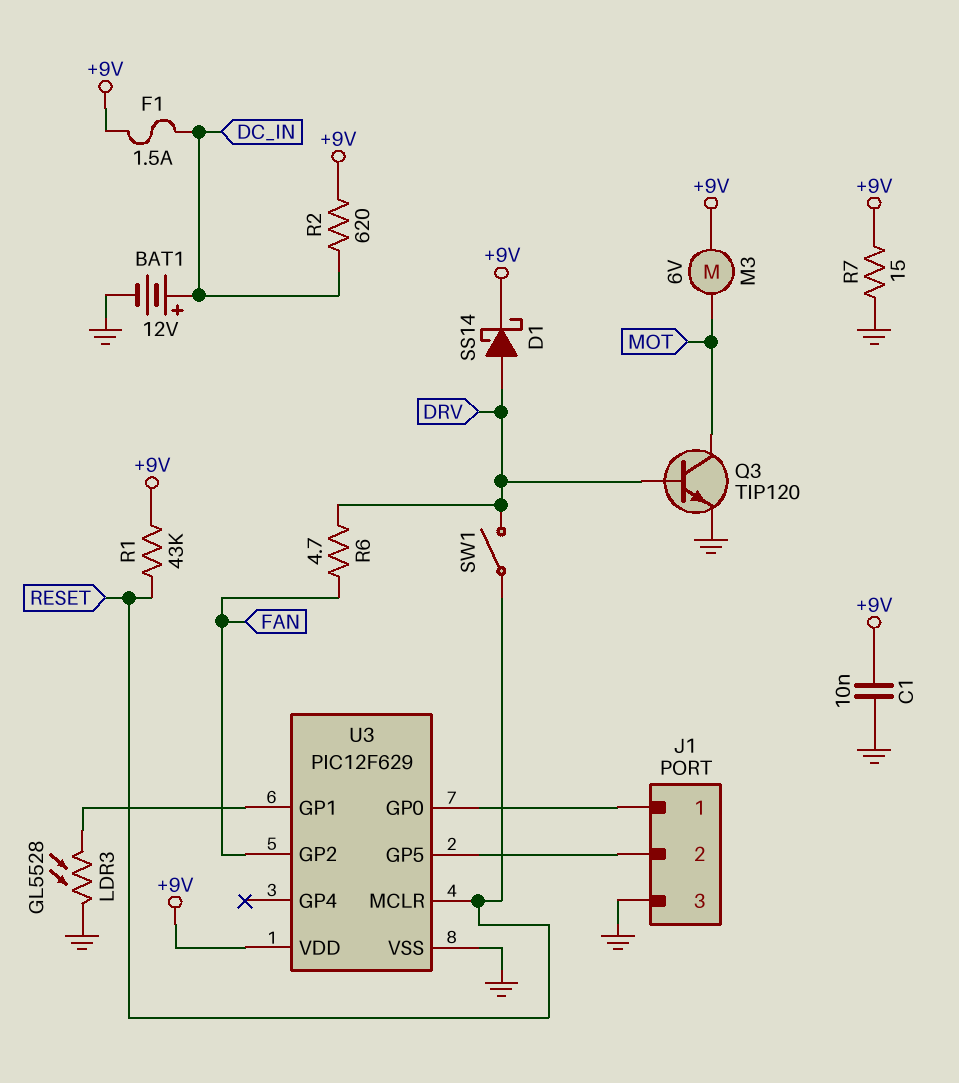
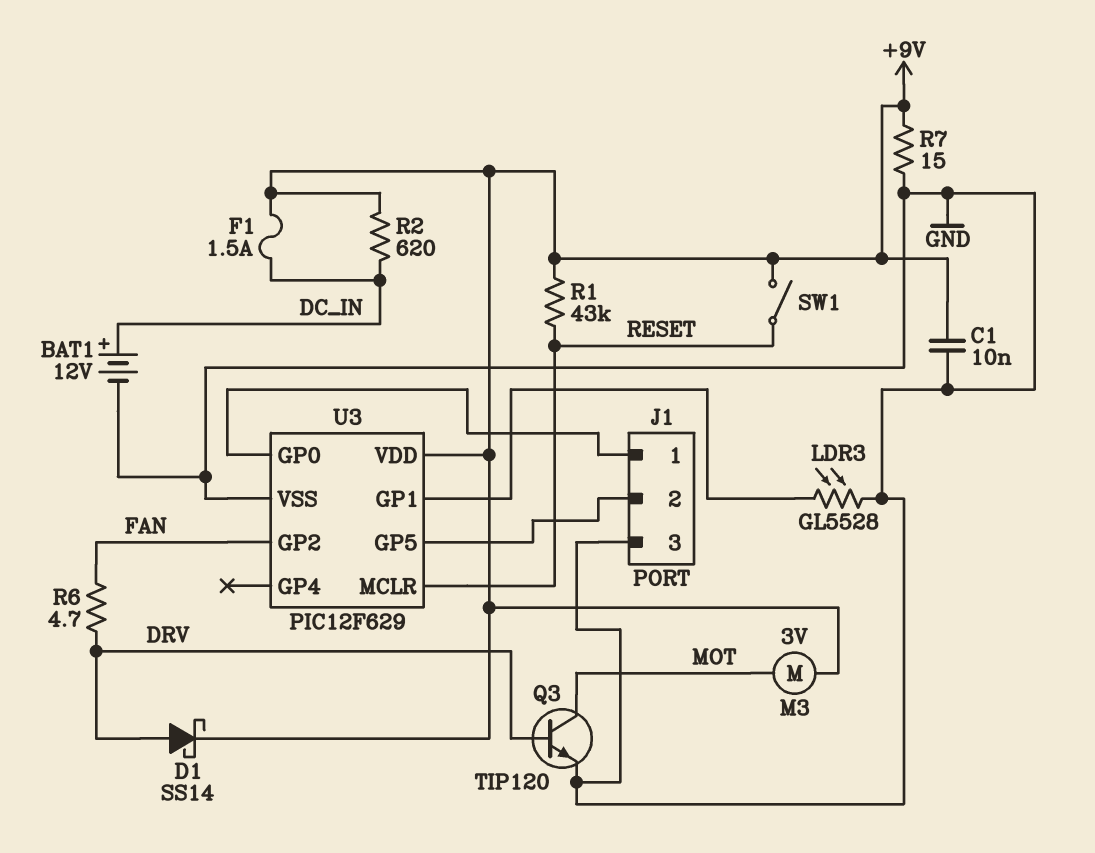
M3: motor 6V (+9V, MOT) -> motor 3V (+9V, MOT)
SW1: switch (DRV, RESET) -> switch (+9V, RESET)

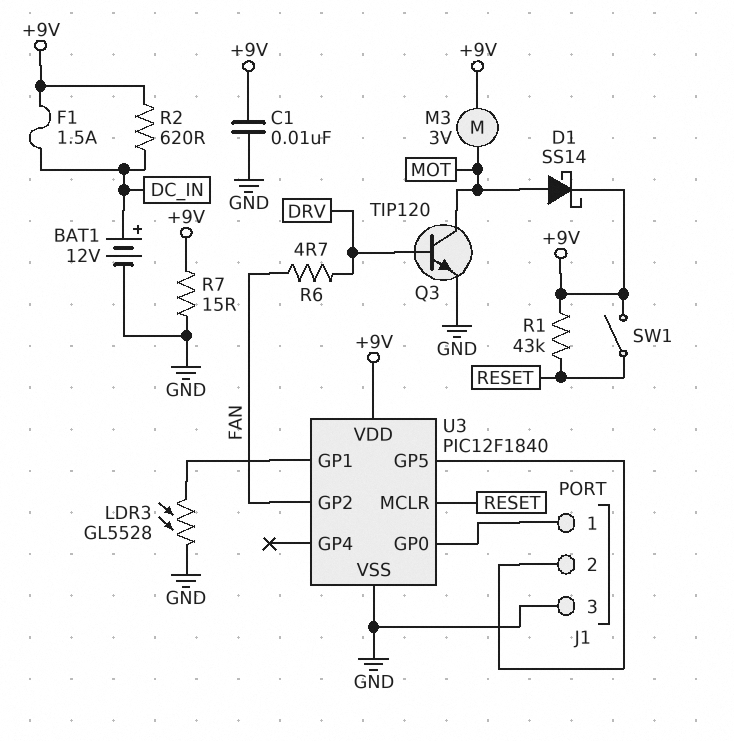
D1: schottky SS14 (A DRV, K +9V) -> schottky SS14 (A MOT, K +9V)
U3: PIC12F629 -> PIC12F1840

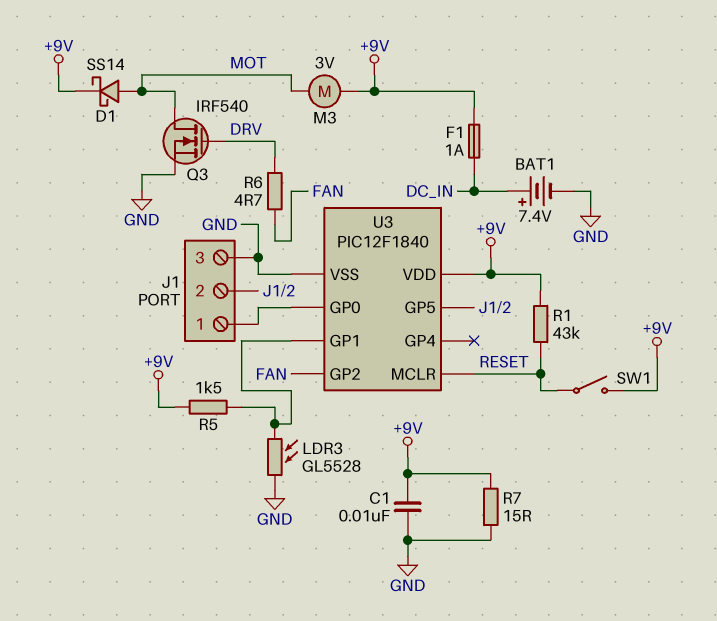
BAT1: 12V (plus DC_IN, minus GND) -> 7.4V (plus DC_IN, minus GND)
F1: 1.5A (+9V, DC_IN) -> 1A (+9V, DC_IN)
Q3: NPN TIP120 (B DRV, C MOT, E GND) -> NMOS IRF540 (G DRV, D MOT, S GND)
R2: 620 (+9V, DC_IN) -> none
R5: none -> 1.5k (+9V, U3/GP1)

